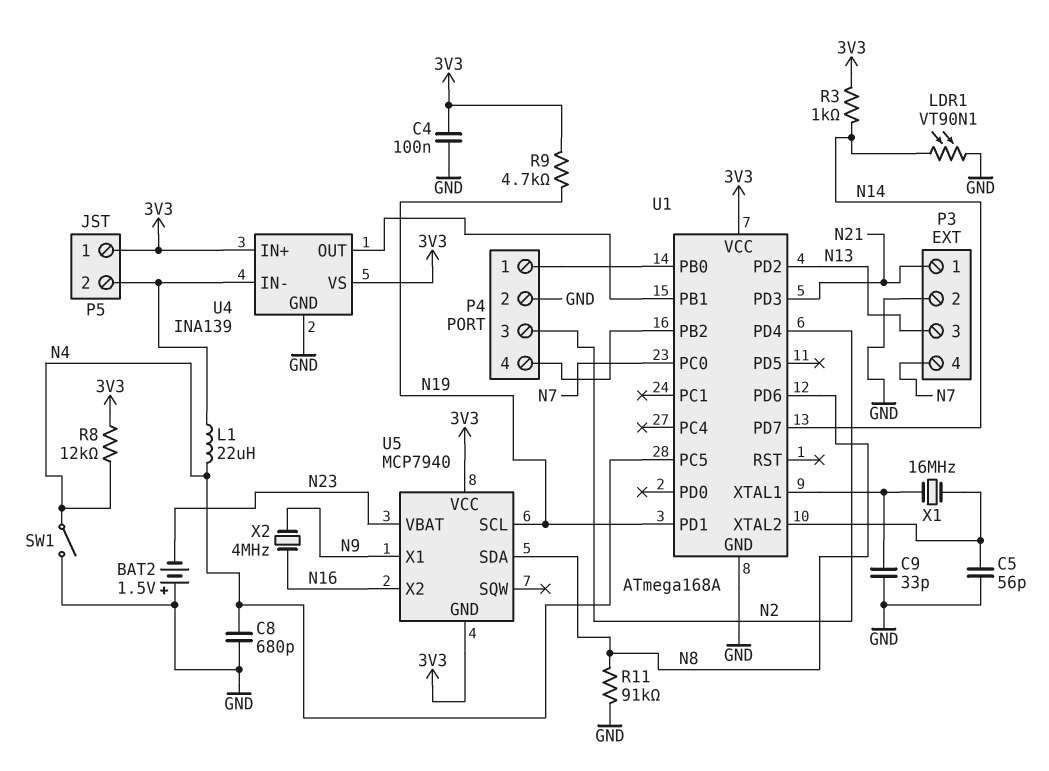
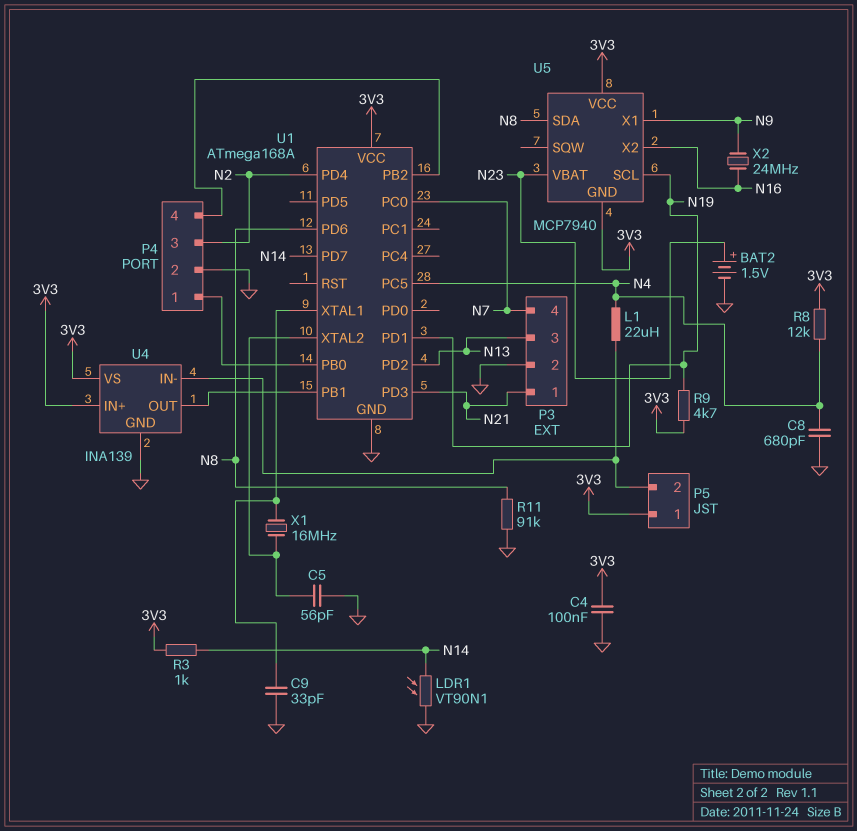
BAT2: 1.5V (plus GND, minus N23) -> 1.5V (plus N23, minus GND)
SW1: switch (GND, N4) -> none
X2: 4MHz (N9, N16) -> 24MHz (N9, N16)

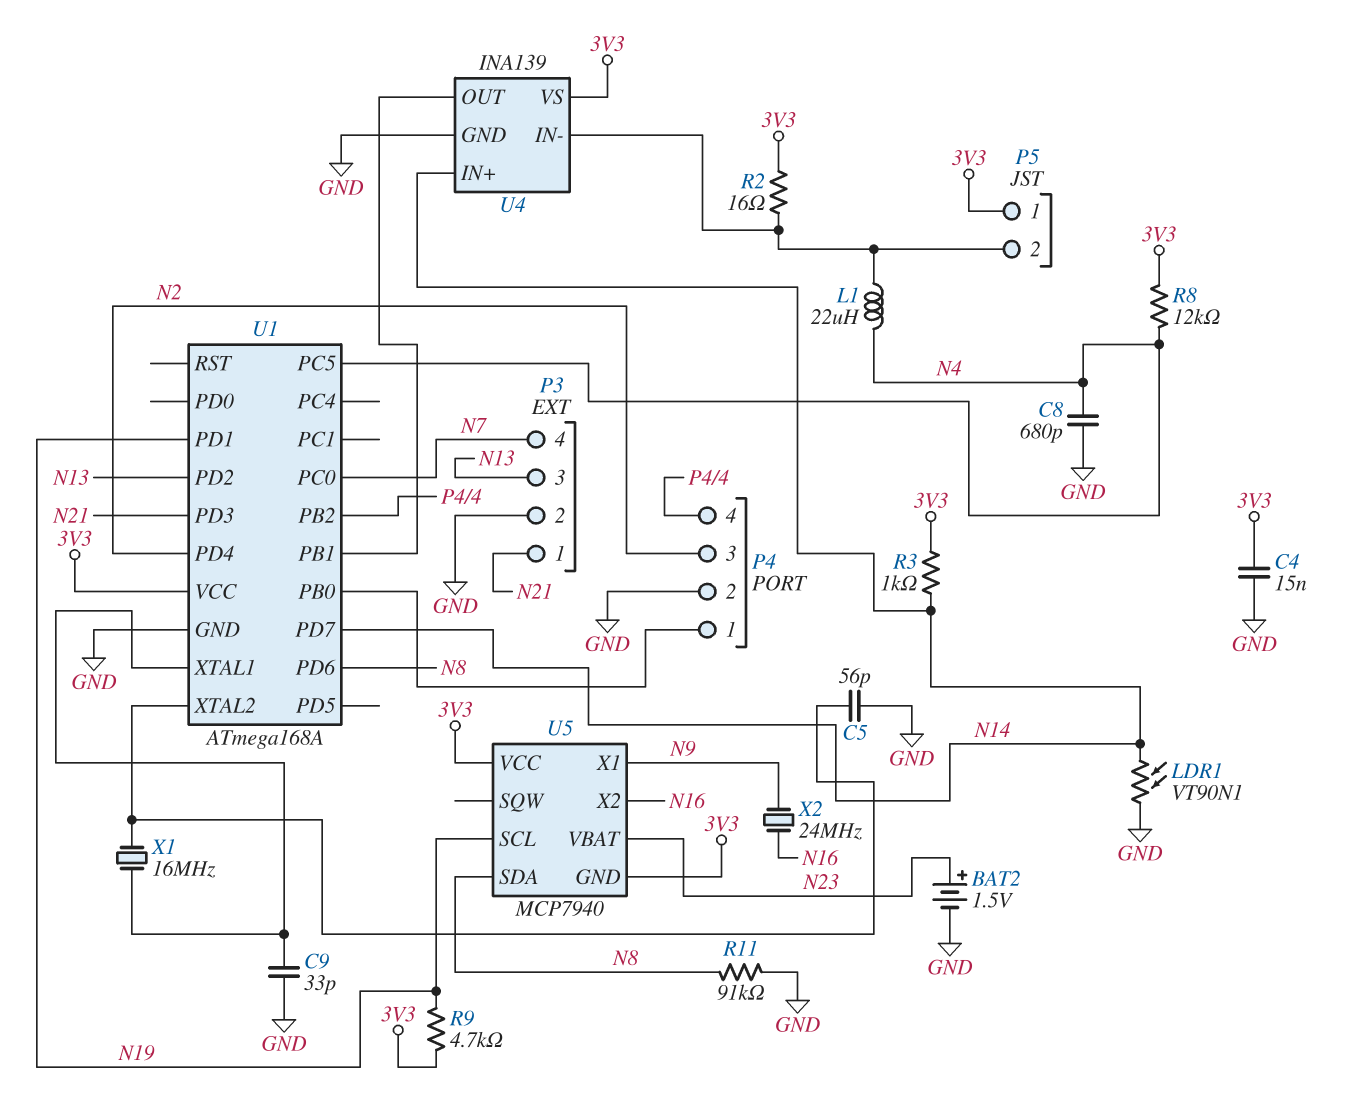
C4: 100nF (3V3, GND) -> 15nF (3V3, GND)
R2: none -> 16 (3V3, P5/2)
U4 pin IN+: 3V3 -> N14

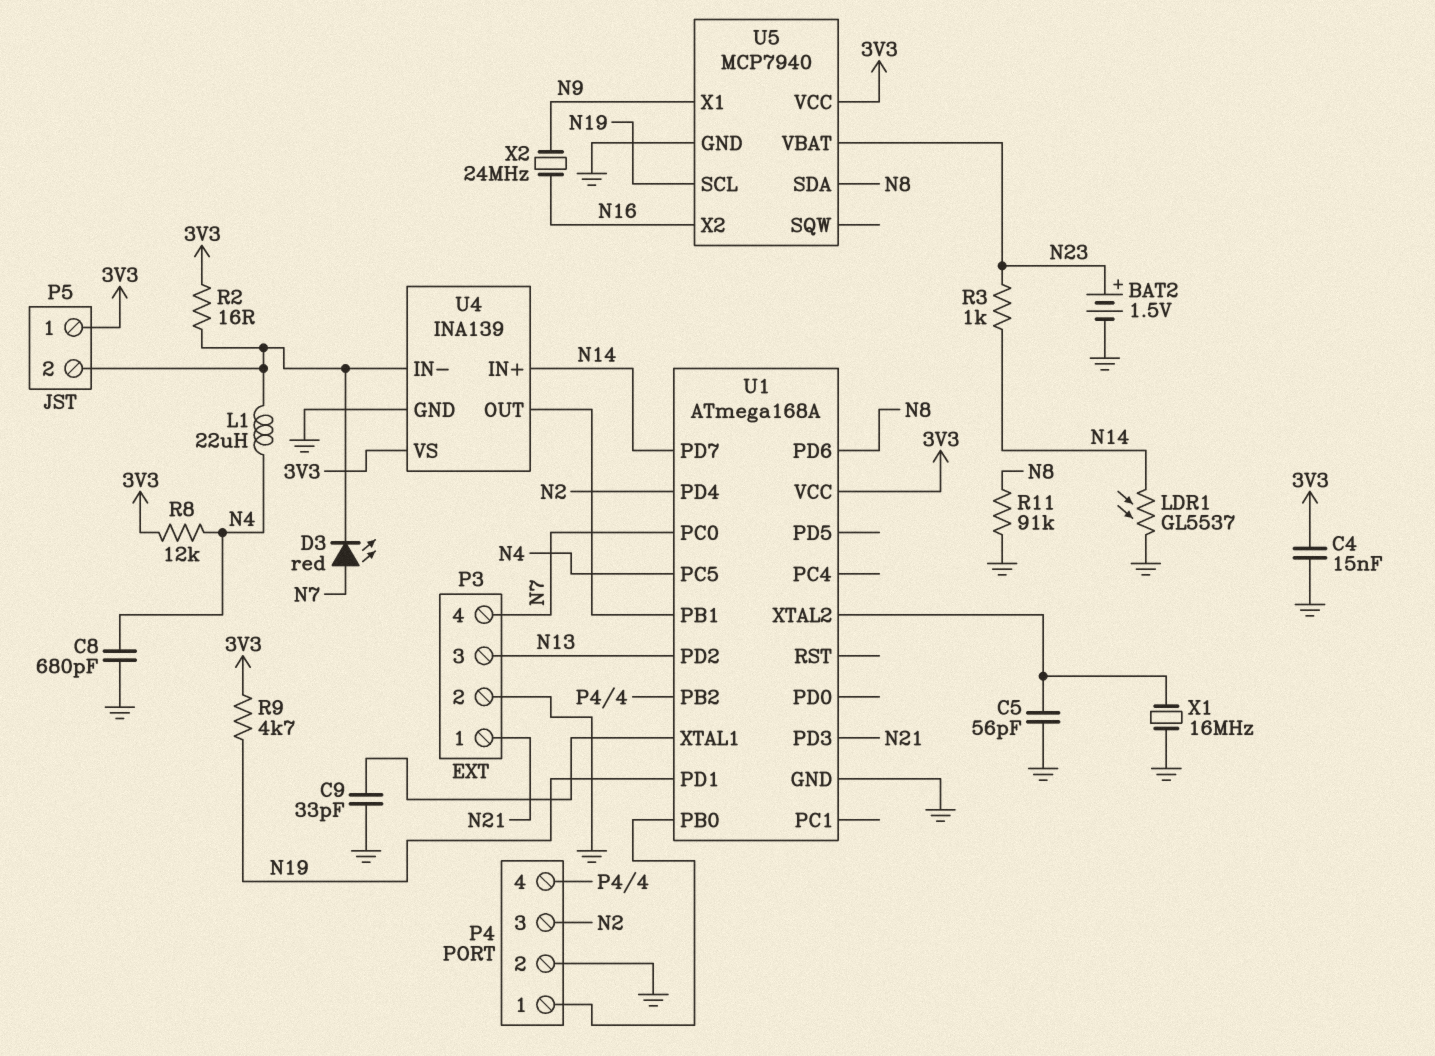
D3: none -> LED red (A N7, K P5/2)
LDR1: VT90N1 (GND, N14) -> GL5537 (GND, N14)
R3: 1k (3V3, N14) -> 1k (N14, N23)
U5 pin GND: 3V3 -> GND
X1: 16MHz (U1/XTAL1, U1/XTAL2) -> 16MHz (GND, U1/XTAL2)

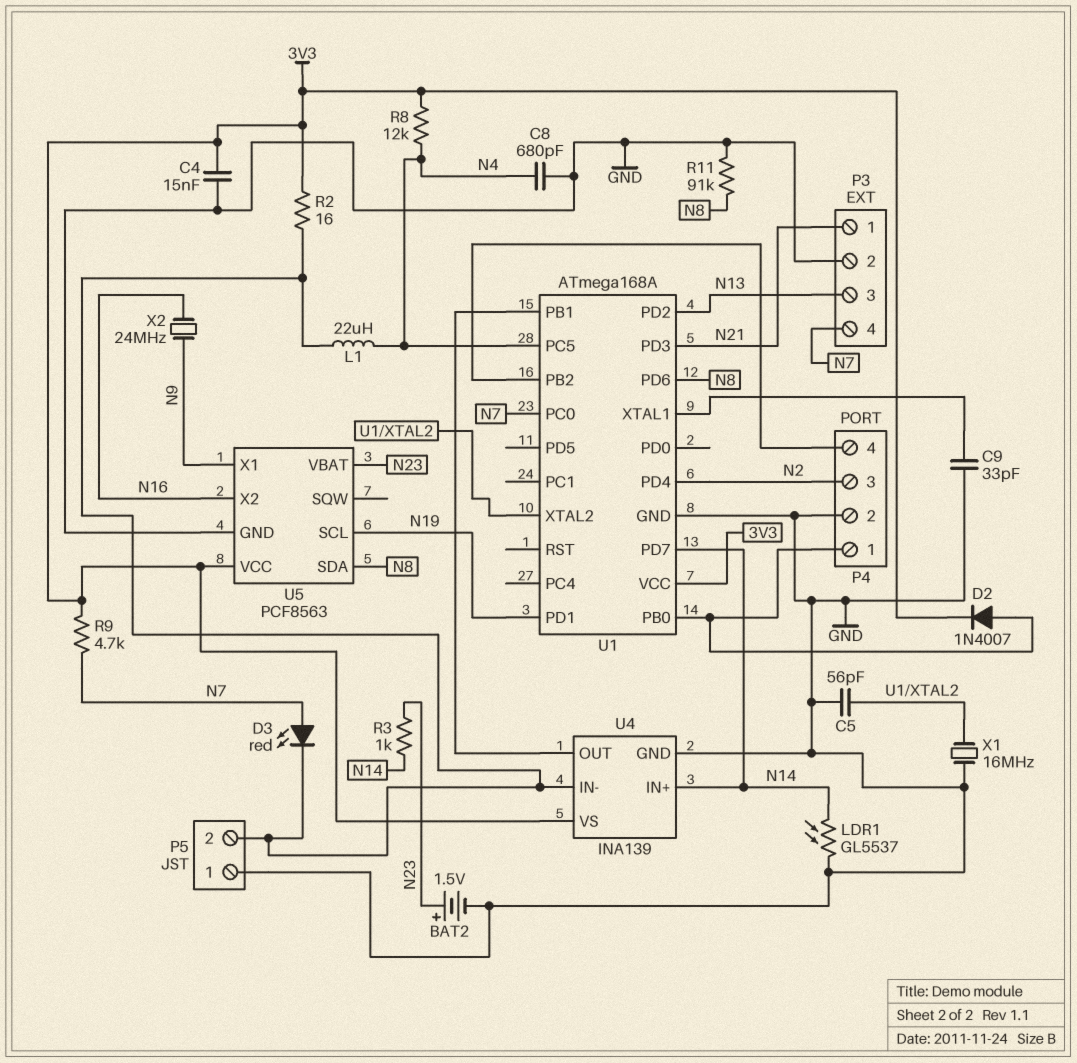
D2: none -> diode 1N4007 (A P4/1, K 3V3)
P5 pin 1: 3V3 -> GND
R9: 4.7k (3V3, N19) -> 4.7k (3V3, N7)
U5: MCP7940 -> PCF8563

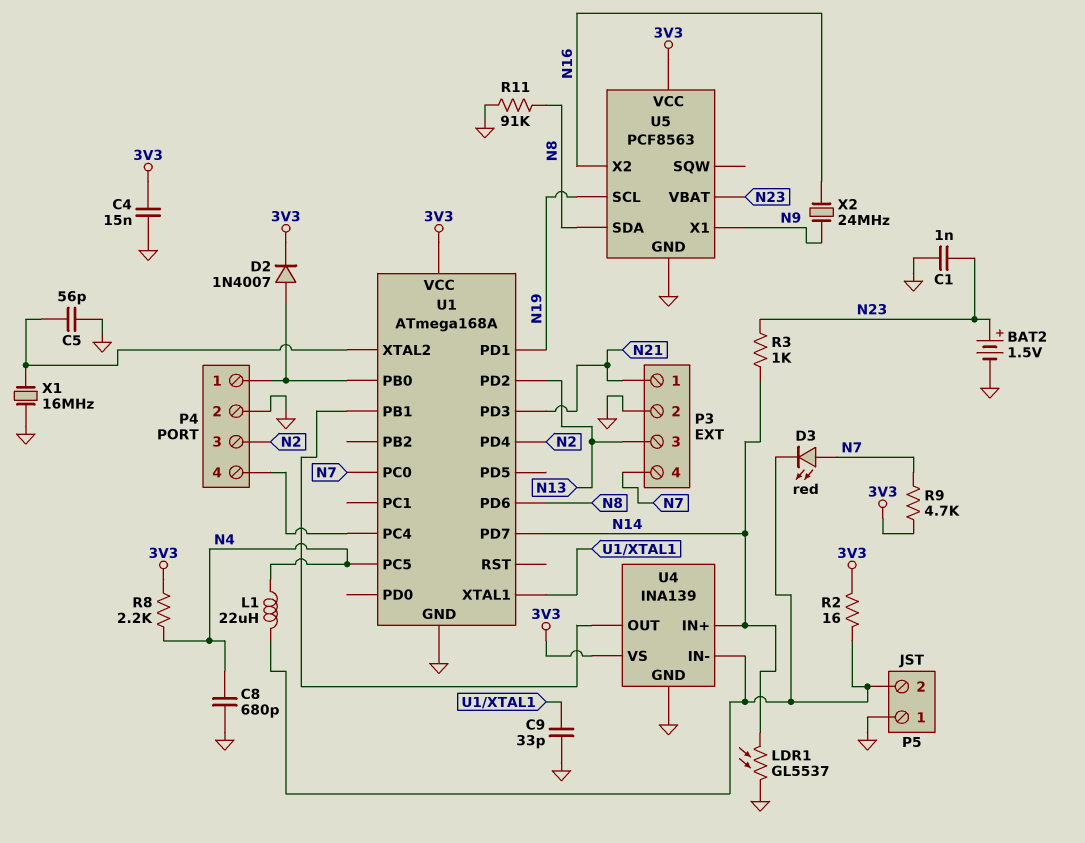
C1: none -> 1nF (GND, N23)
R8: 12k (3V3, N4) -> 2.2k (3V3, N4)
U1 pin PB2: P4/4 -> none
U1 pin PC4: none -> P4/4

